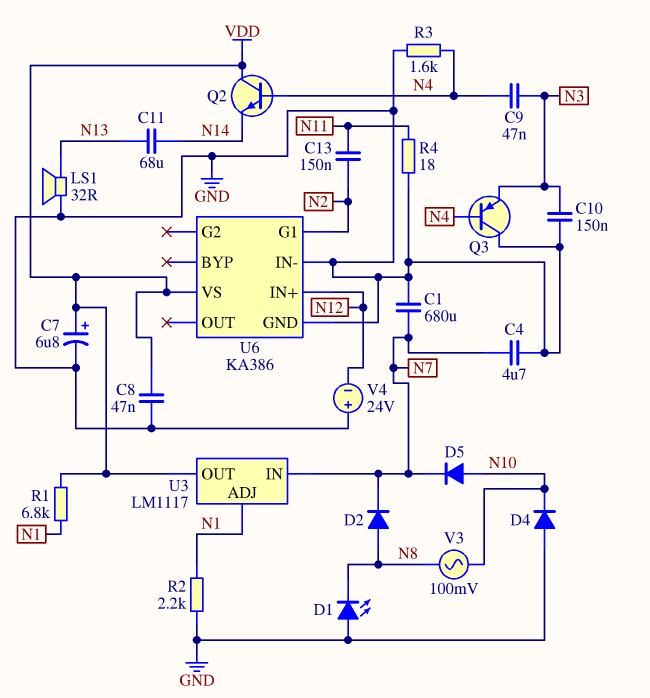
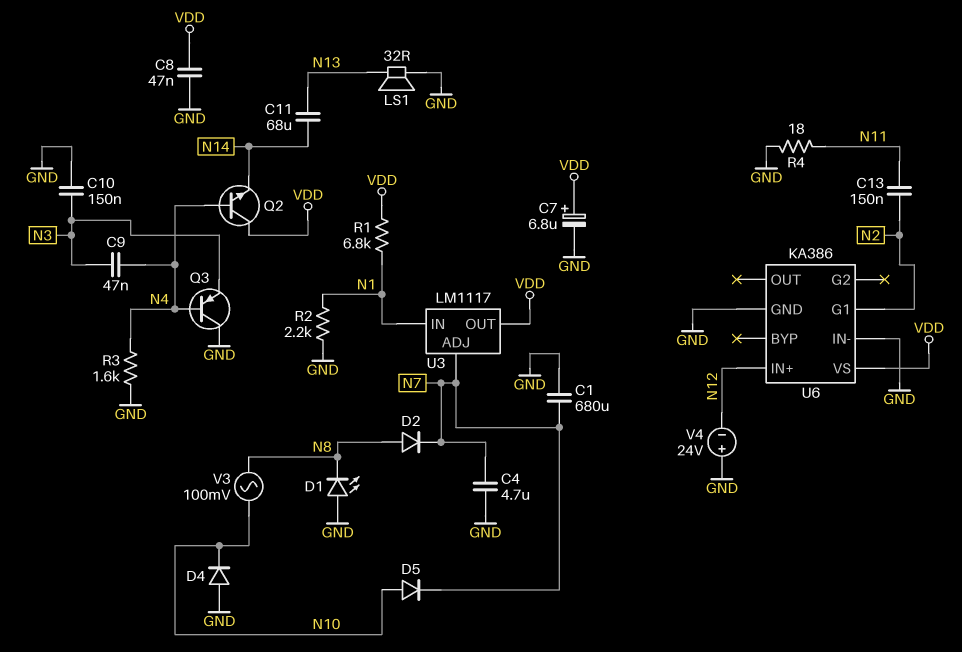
U3 pin ADJ: N1 -> N7
U3 pin IN: N7 -> N1

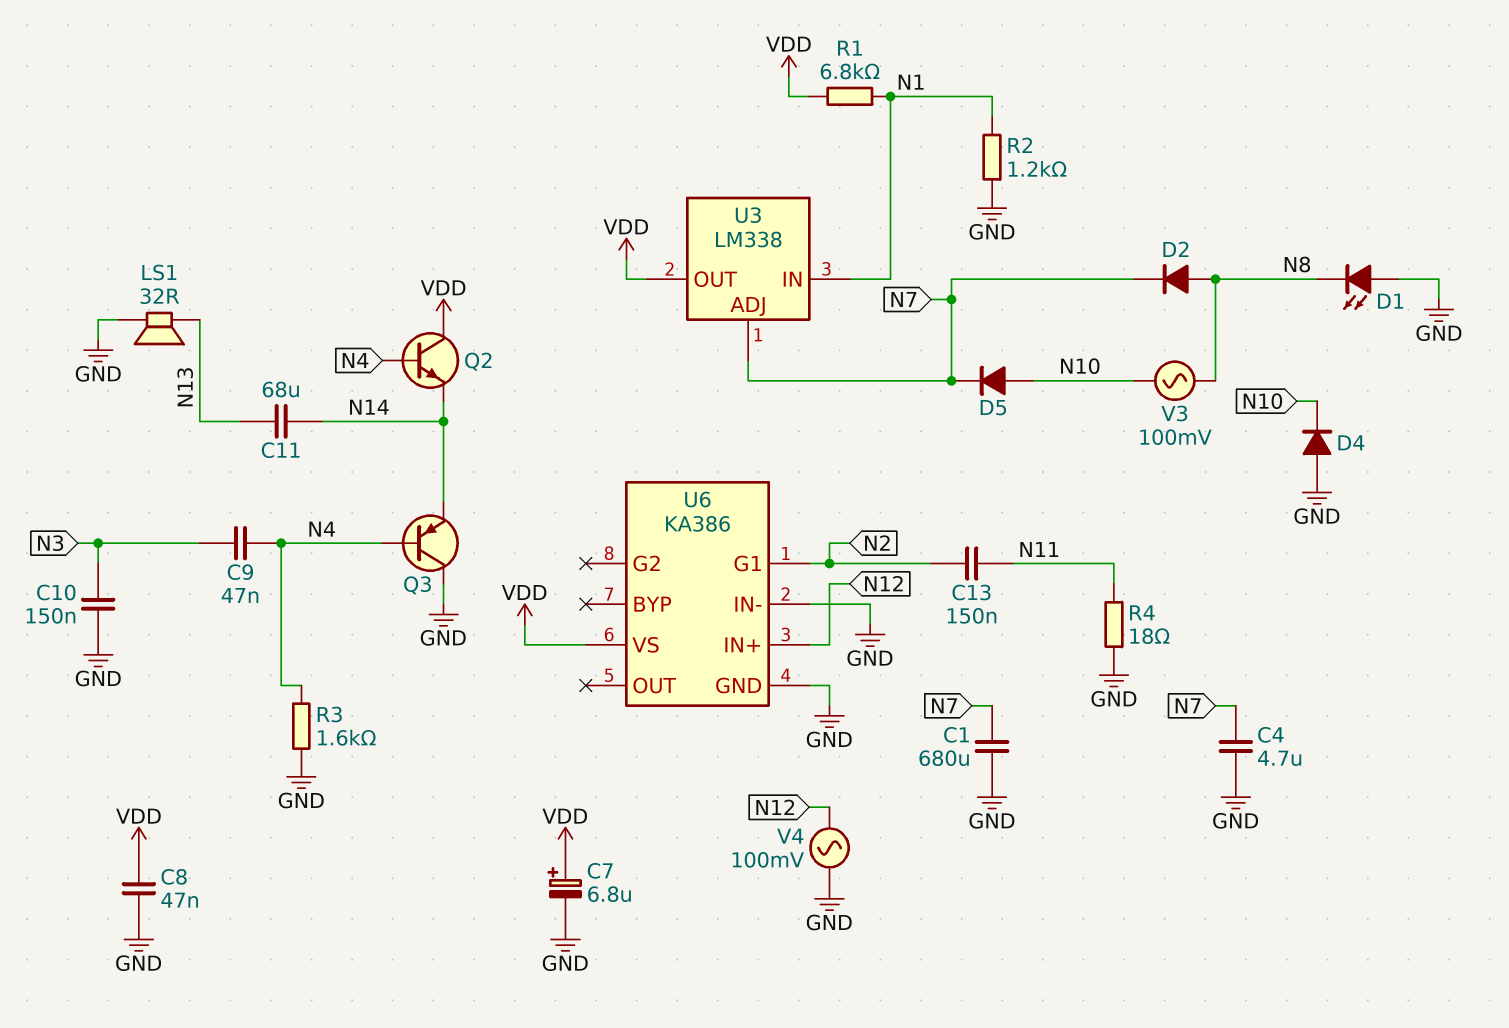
Q3: PNP (B N4, C GND, E N3) -> PNP (B N4, C GND, E N14)
R2: 2.2k (GND, N1) -> 1.2k (GND, N1)
U3: LM1117 -> LM338
V4: 24V (plus GND, minus N12) -> AC 100mV (GND, N12)

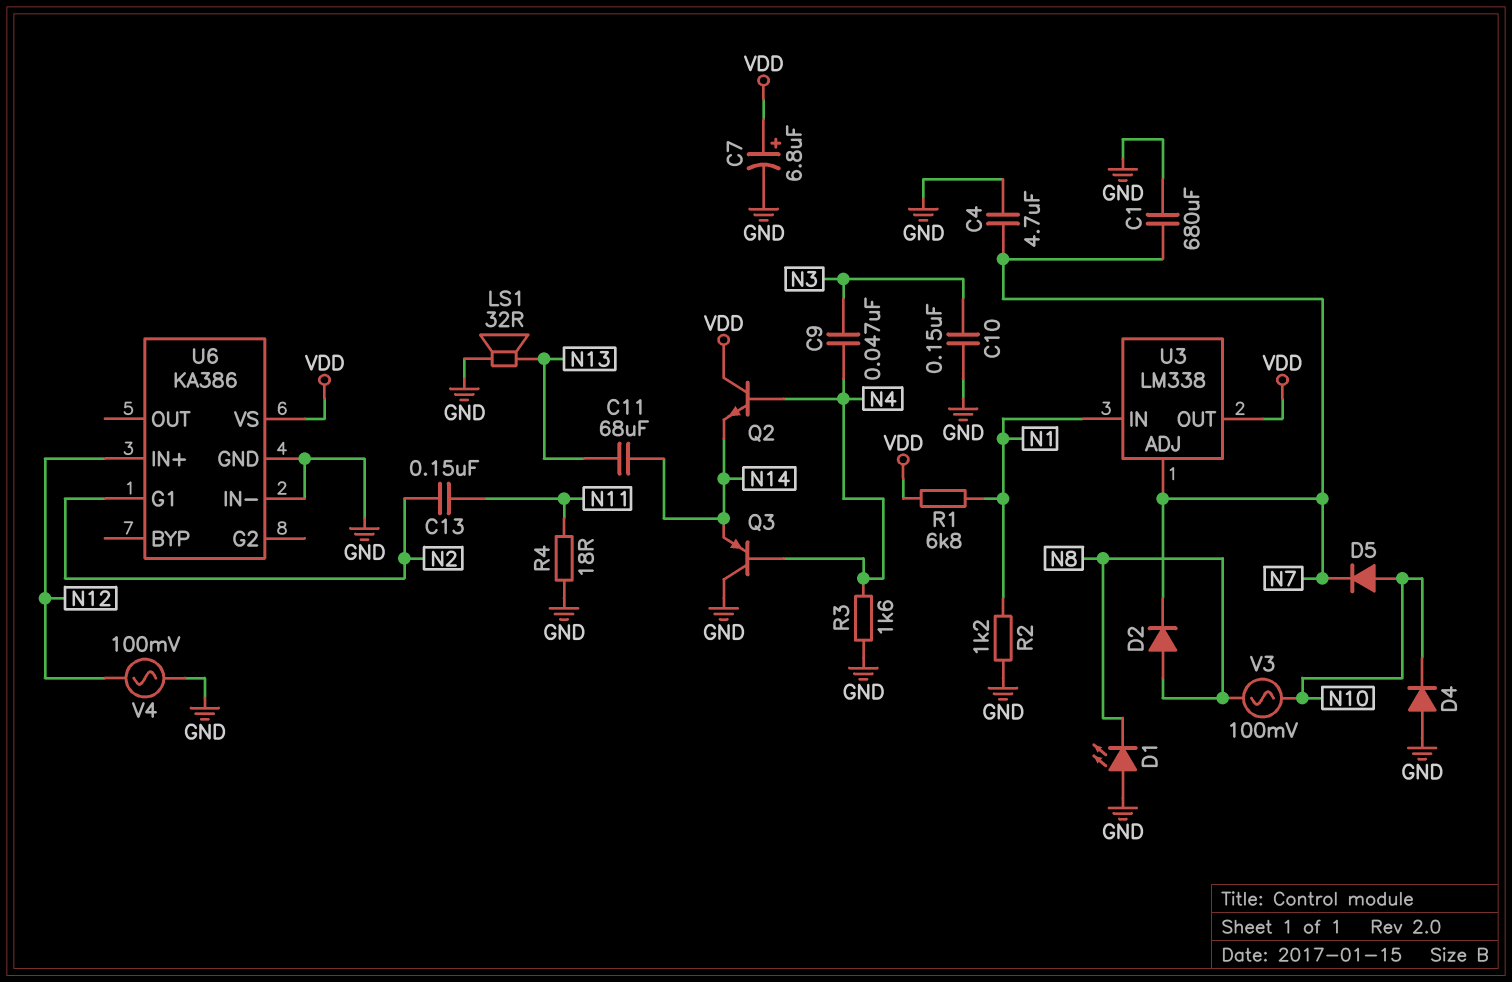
C8: 47nF (GND, VDD) -> none

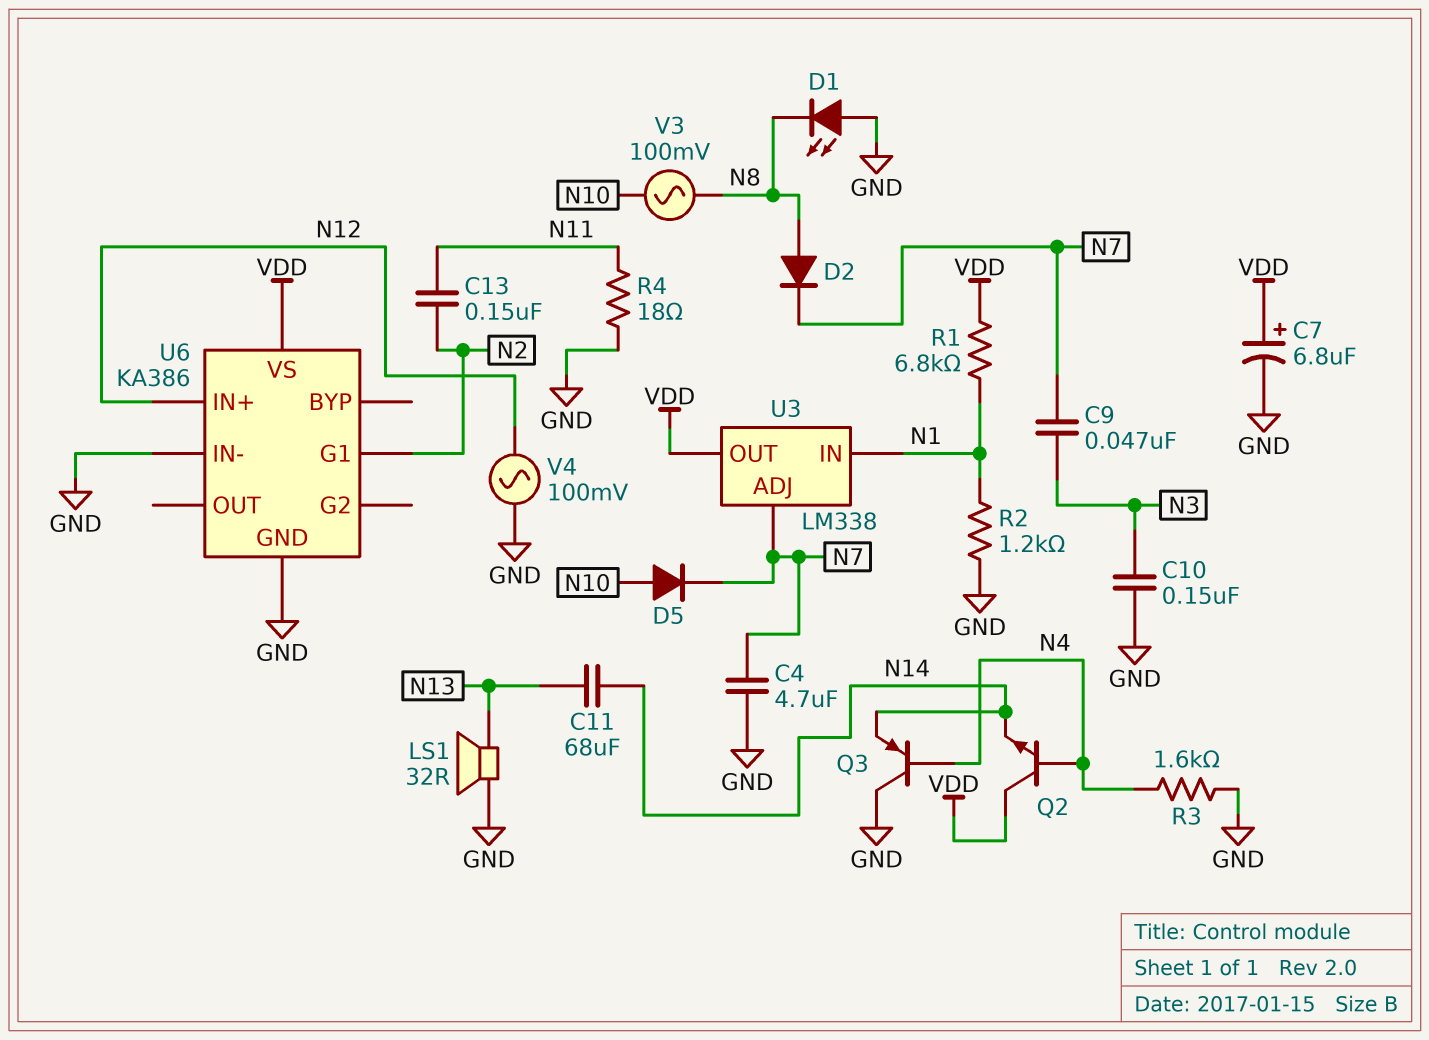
C1: 680uF (GND, N7) -> none
C9: 47nF (N3, N4) -> 47nF (N3, N7)
D4: diode (A GND, K N10) -> none

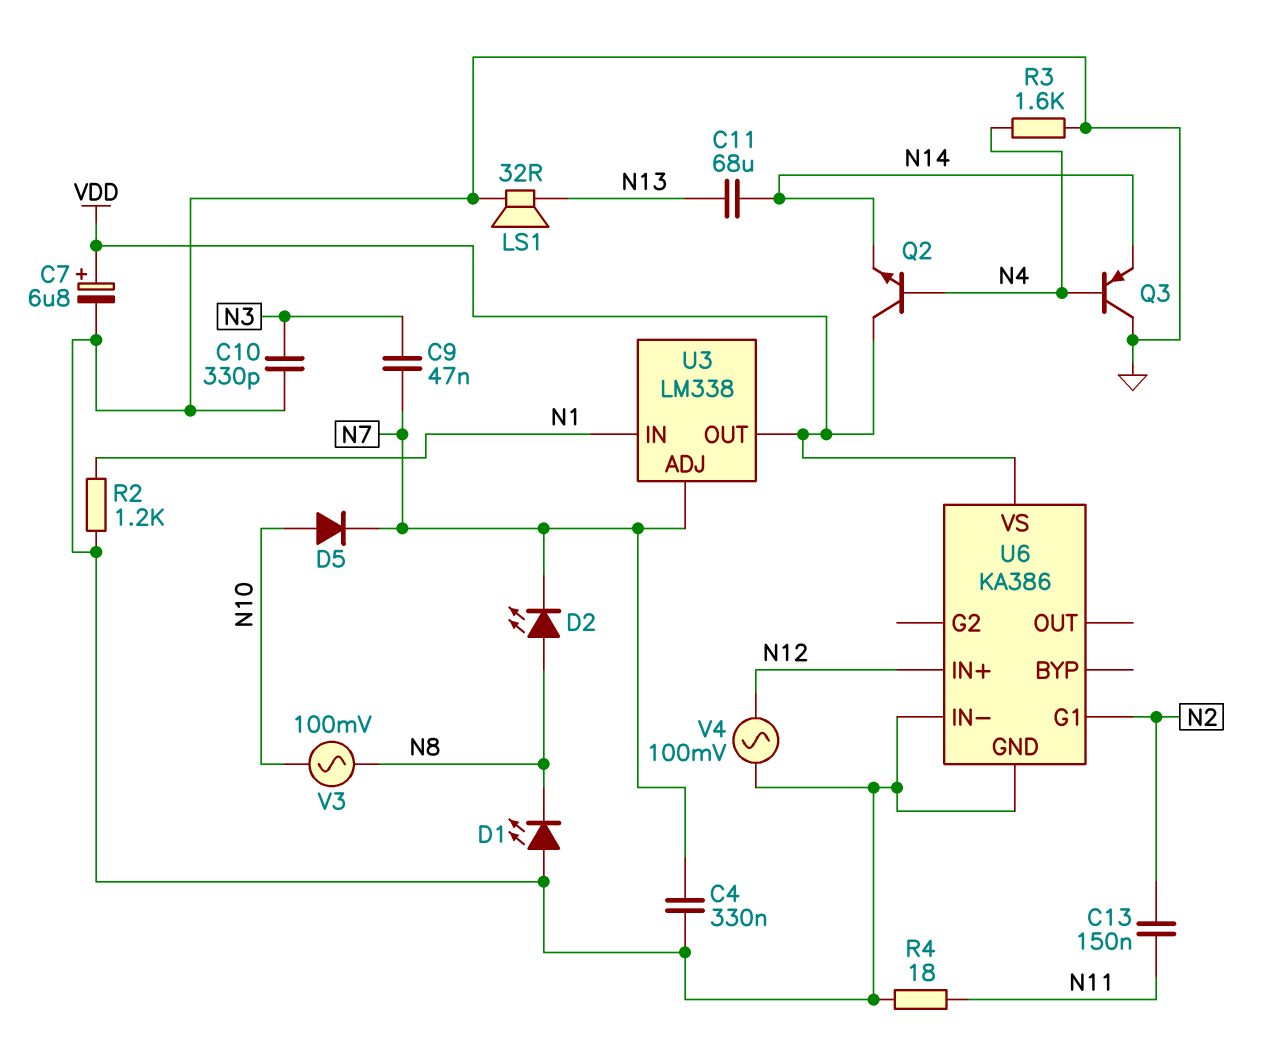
C4: 4.7uF (GND, N7) -> 330nF (GND, N7)
C10: 150nF (GND, N3) -> 330pF (GND, N3)
D2: diode (A N8, K N7) -> LED (A N8, K N7)
R1: 6.8k (N1, VDD) -> none

